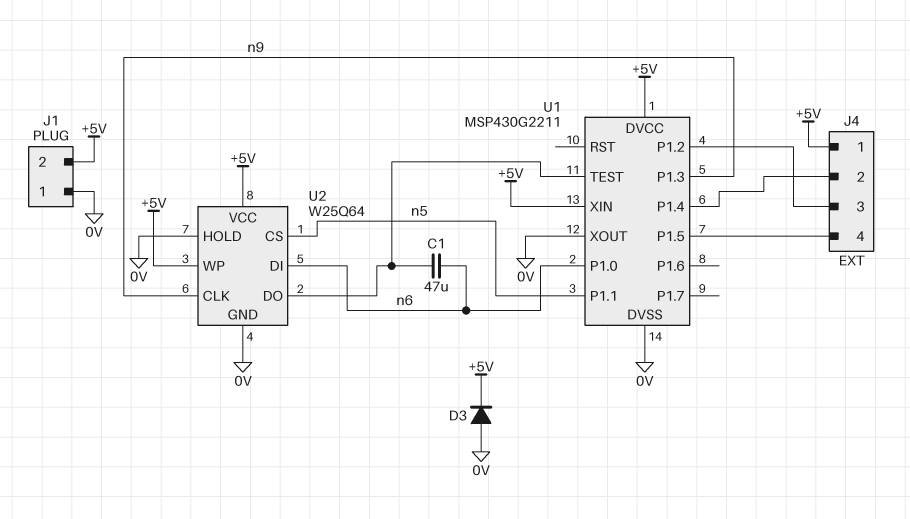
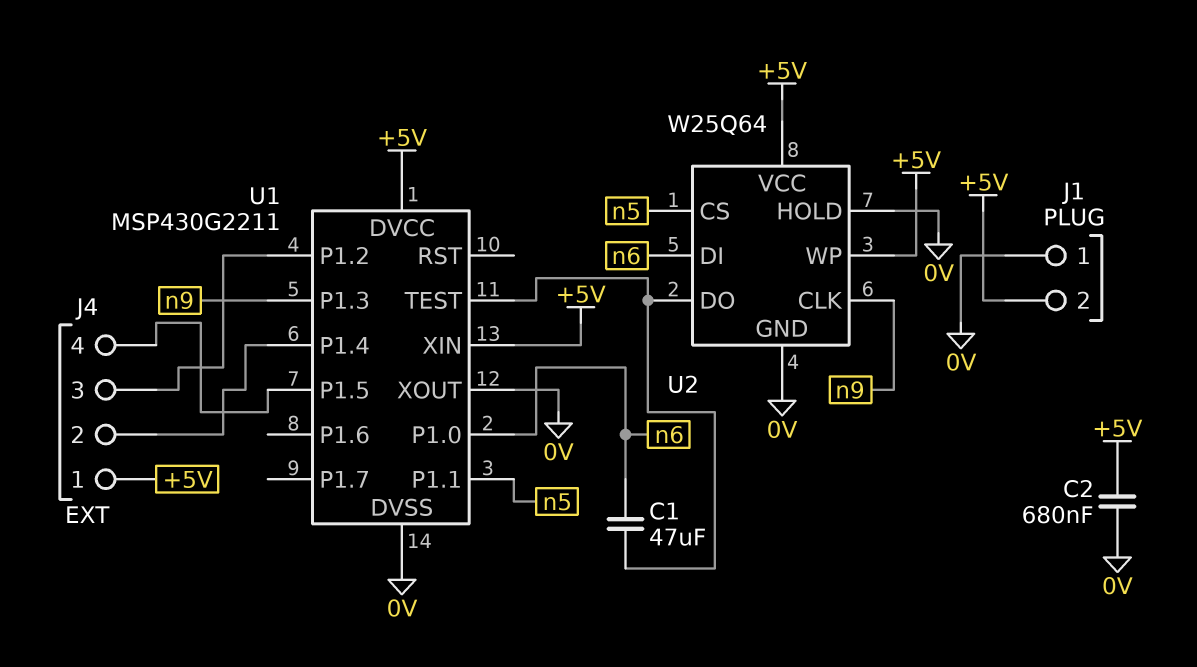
C2: none -> 680nF (+5V, 0V)
D3: diode (A 0V, K +5V) -> none

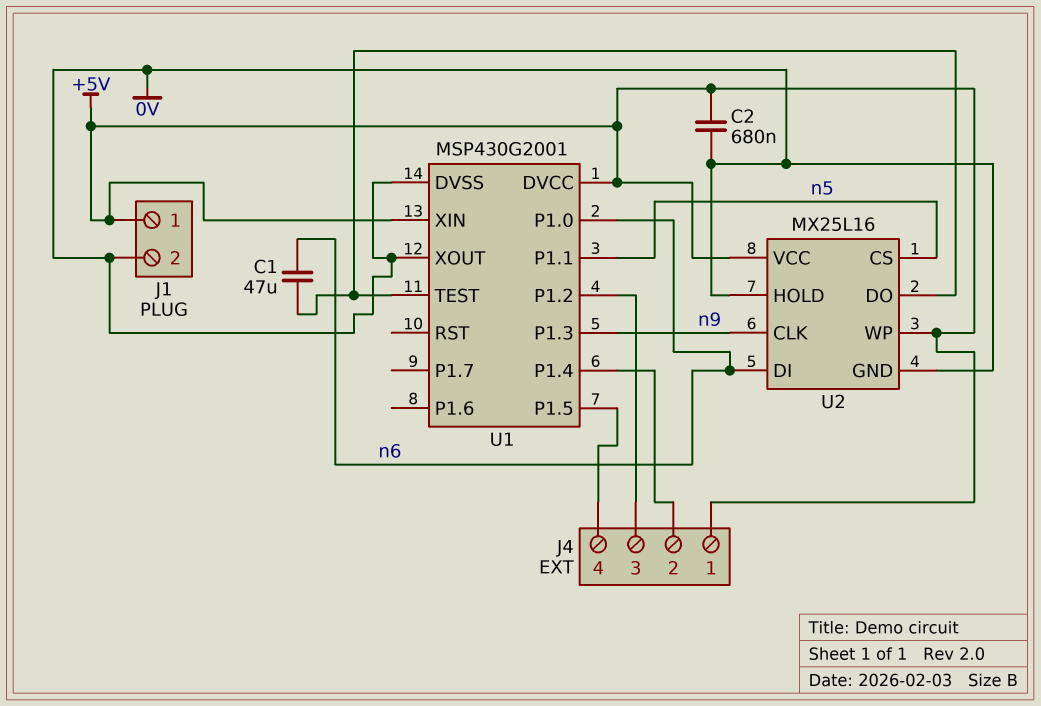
J1 pin 1: 0V -> +5V
J1 pin 2: +5V -> 0V
U1: MSP430G2211 -> MSP430G2001
U2: W25Q64 -> MX25L16

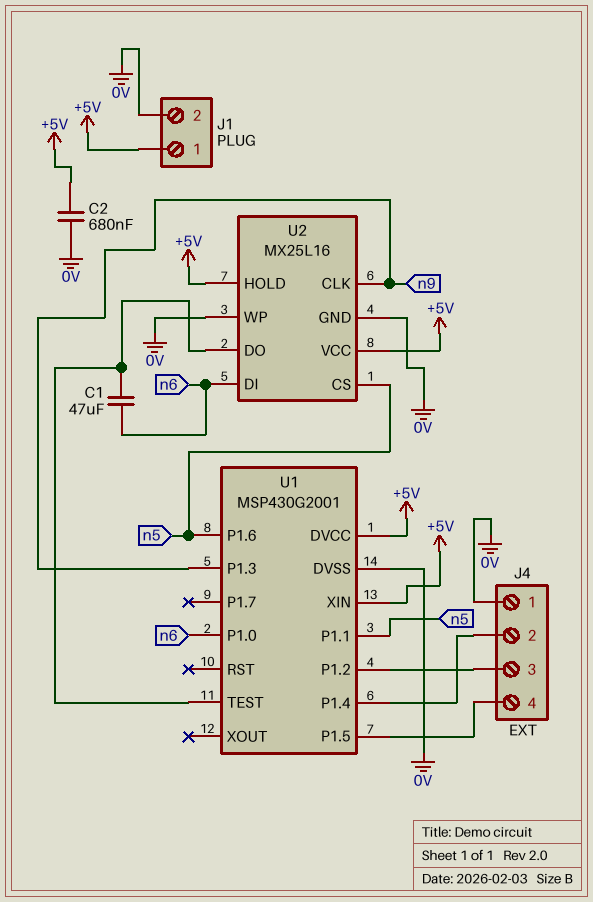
J4 pin 1: +5V -> 0V
U1 pin P1.6: none -> n5
U1 pin XOUT: 0V -> none
U2 pin HOLD: 0V -> +5V
U2 pin WP: +5V -> 0V

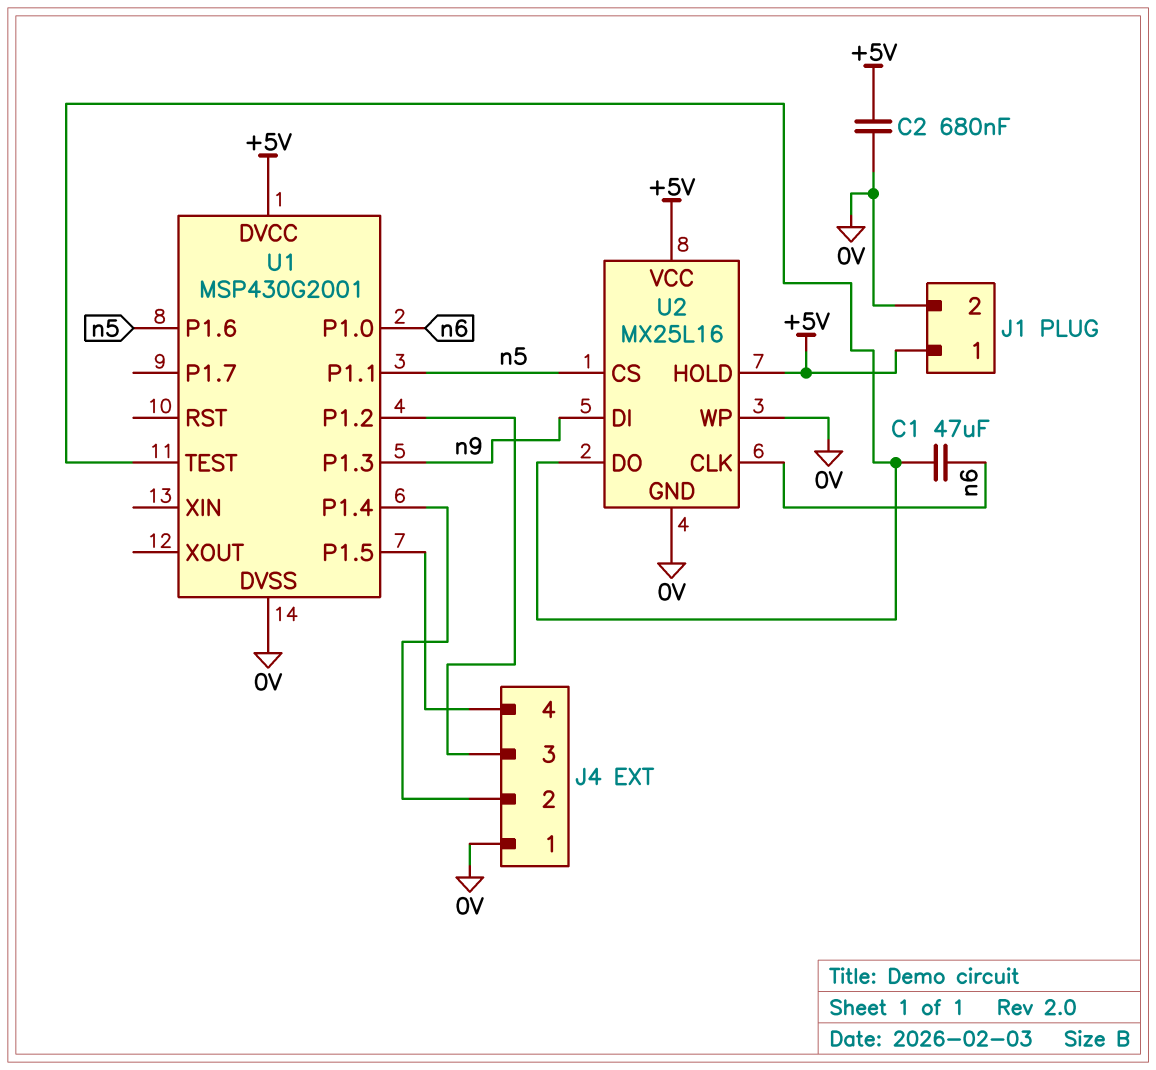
U1 pin XIN: +5V -> none
U2 pin CLK: n9 -> n6
U2 pin DI: n6 -> n9

